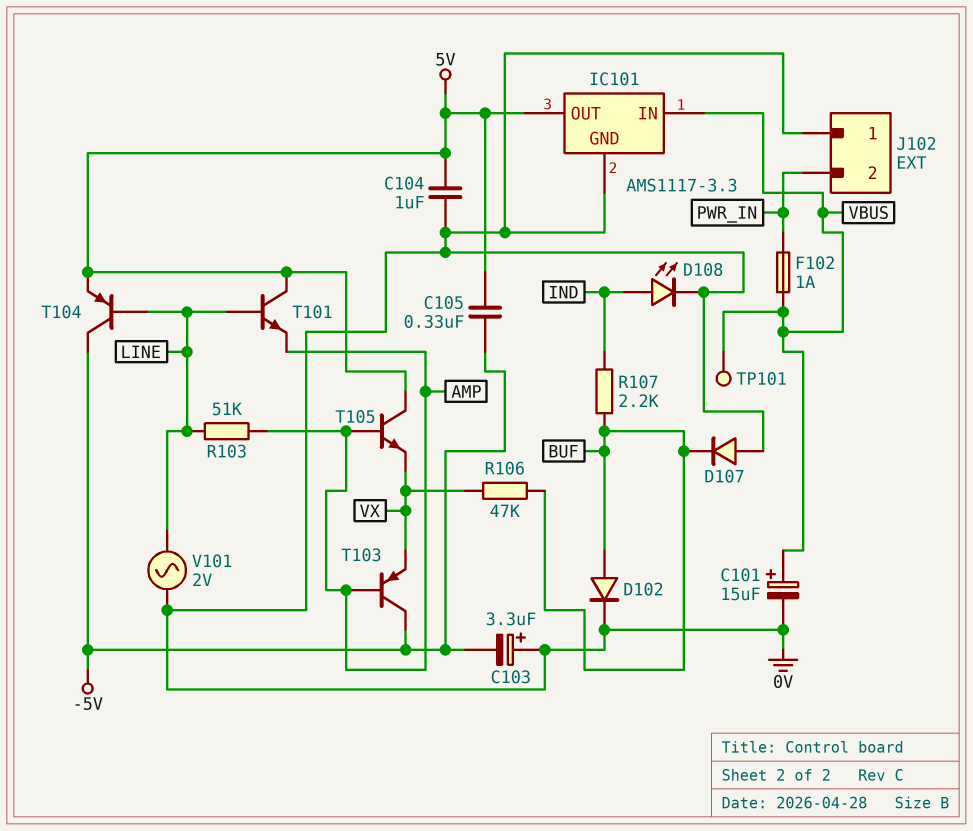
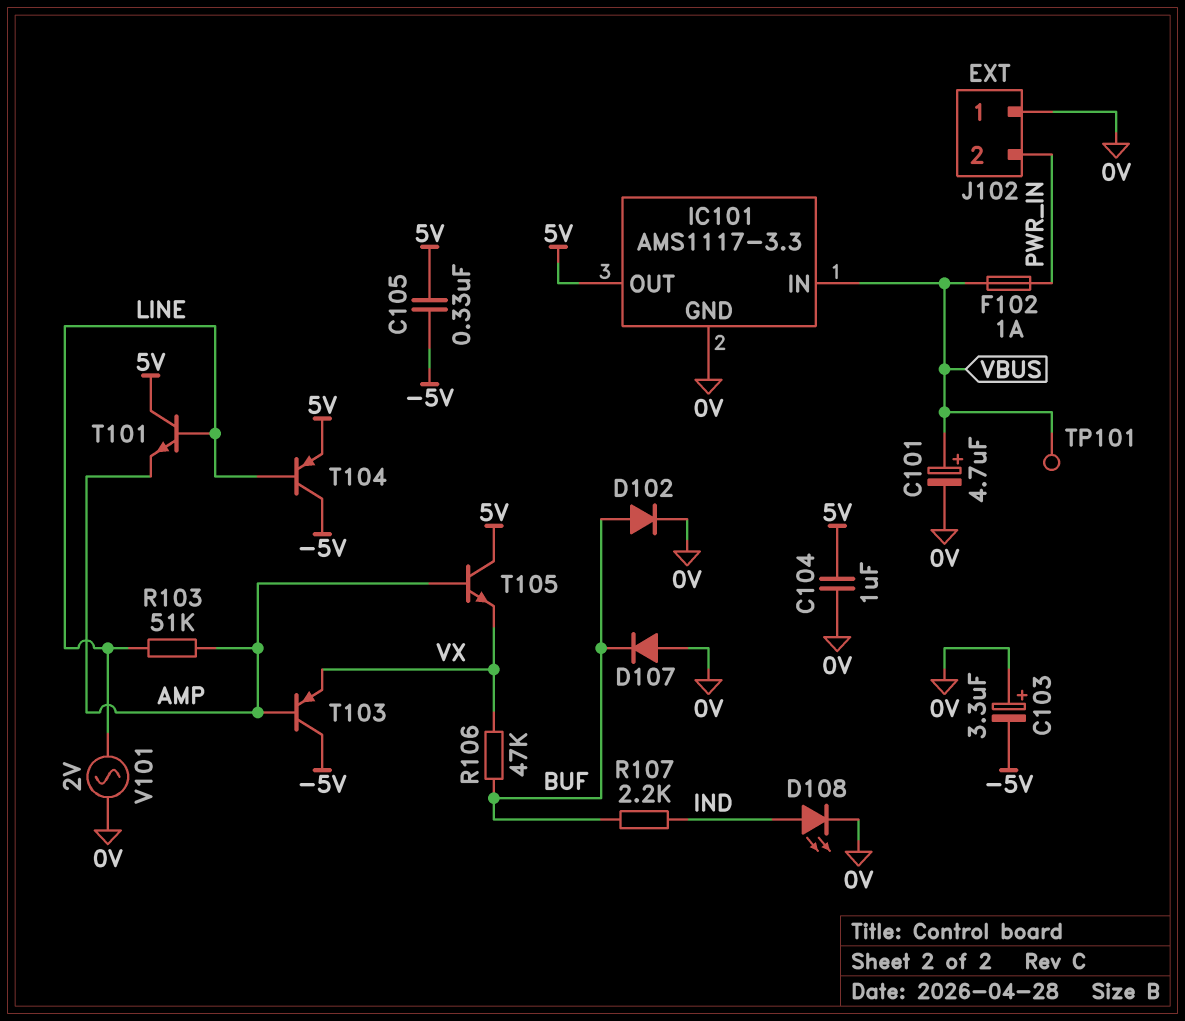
C101: 15uF (plus VBUS, minus 0V) -> 4.7uF (plus VBUS, minus 0V)

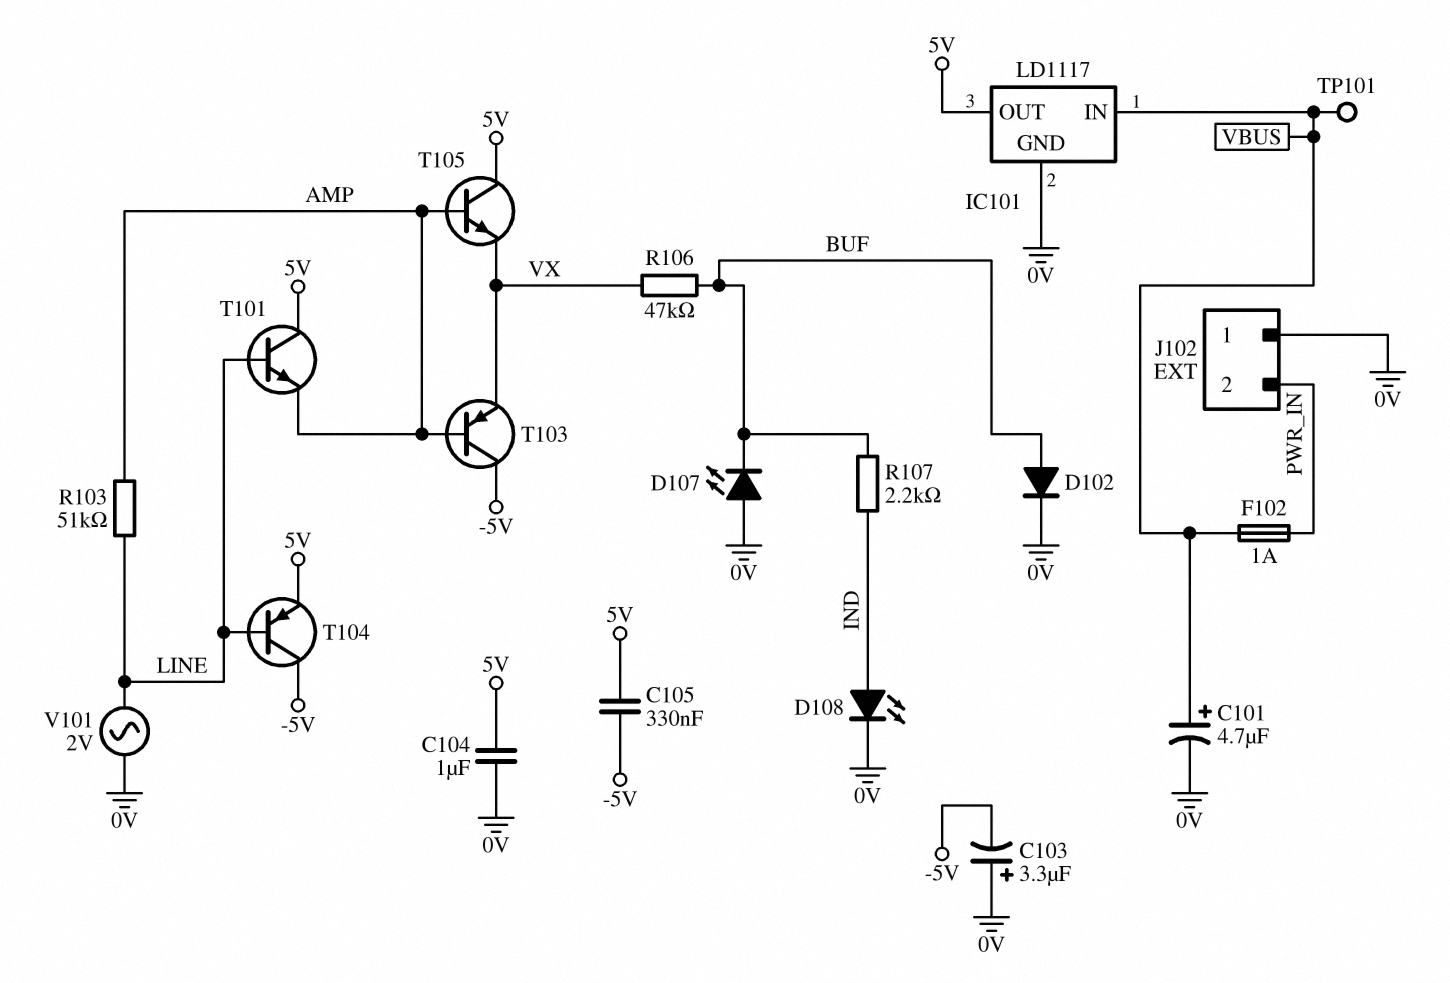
D107: diode (A 0V, K BUF) -> LED (A 0V, K BUF)
IC101: AMS1117-3.3 -> LD1117

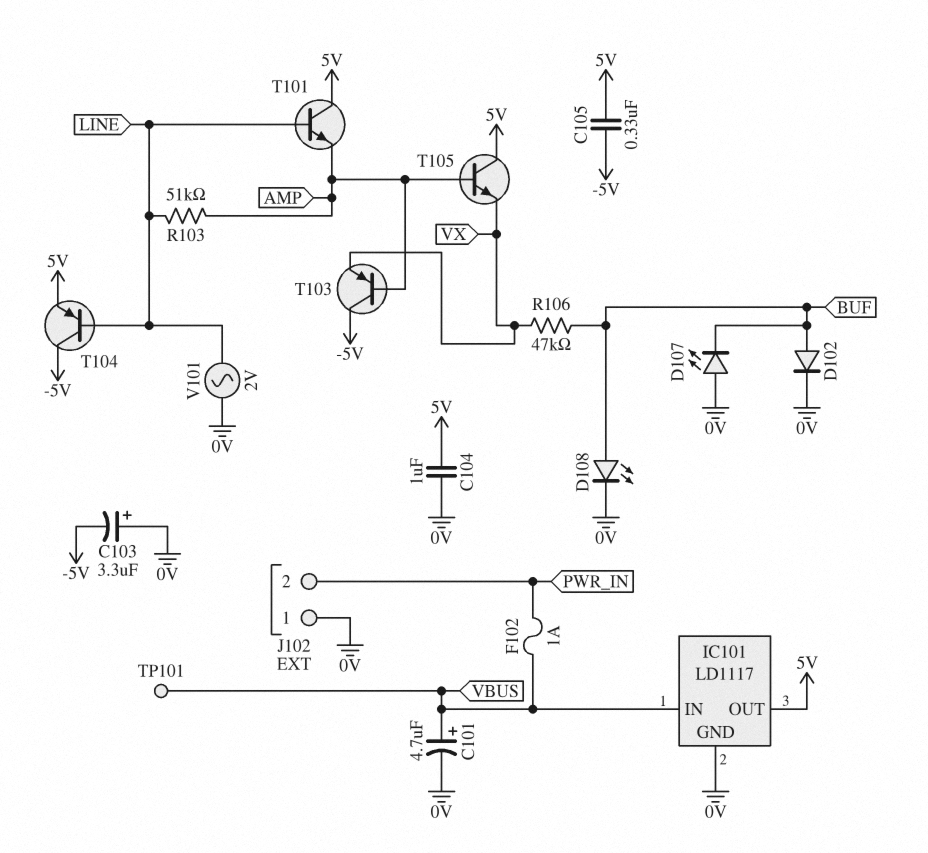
D108: LED (A IND, K 0V) -> LED (A BUF, K 0V)
R107: 2.2k (BUF, IND) -> none

